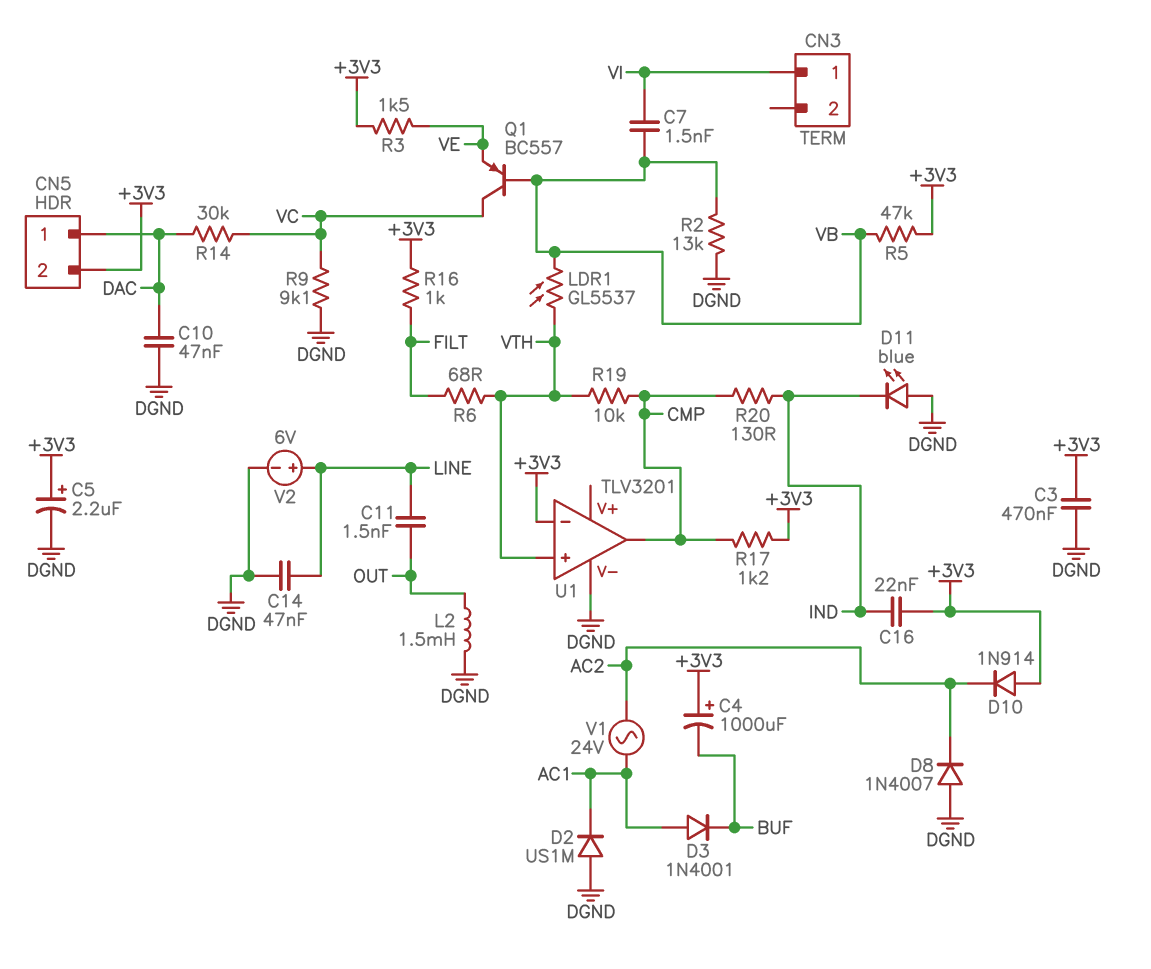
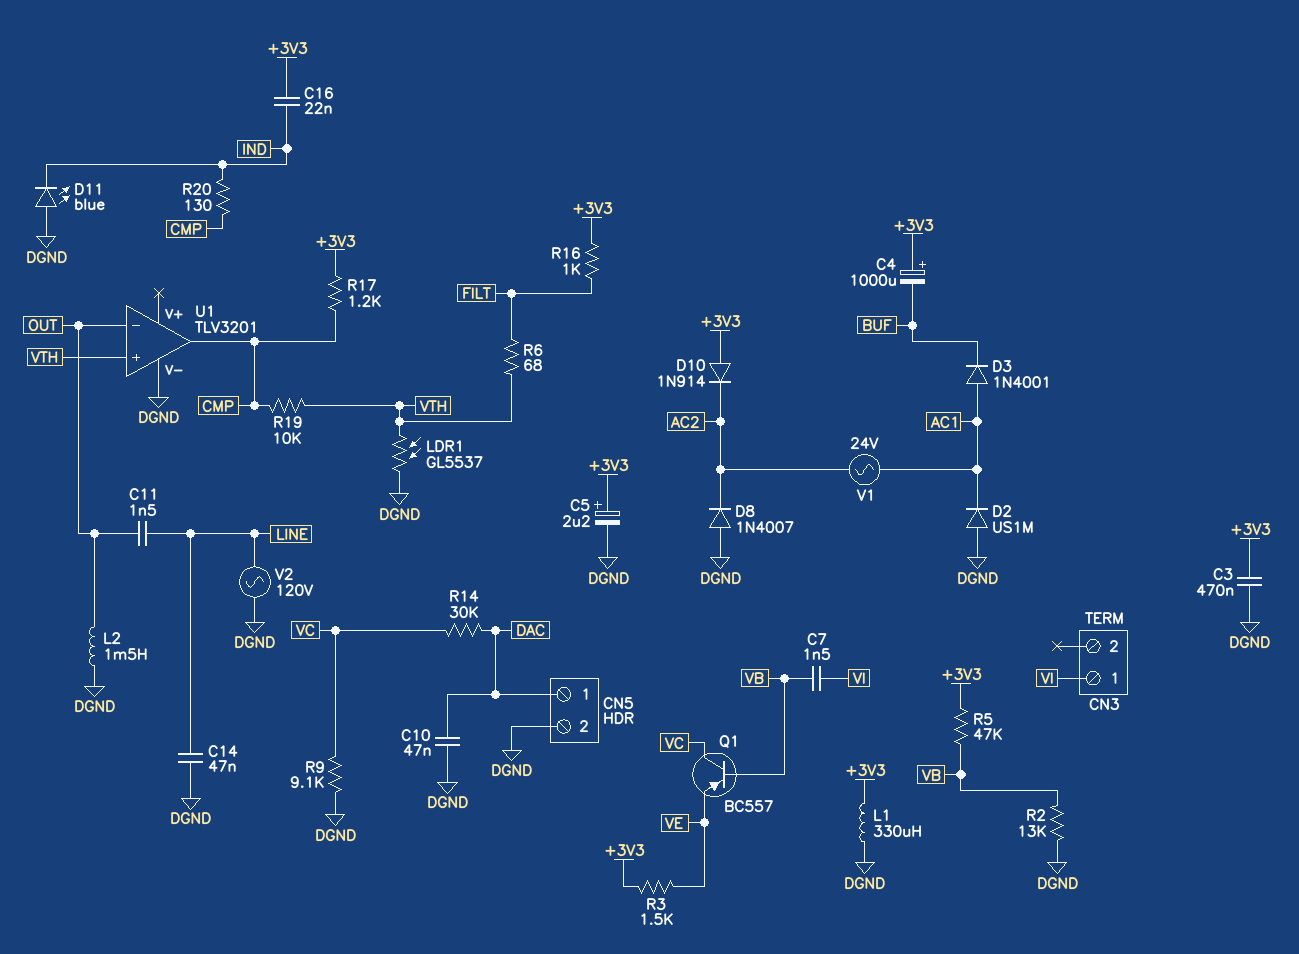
CN5 pin 2: +3V3 -> DGND
L1: none -> 330uH (+3V3, DGND)
LDR1: GL5537 (VB, VTH) -> GL5537 (DGND, VTH)
U1 pin in-: +3V3 -> OUT
V2: 6V (plus LINE, minus DGND) -> AC 120V (DGND, LINE)

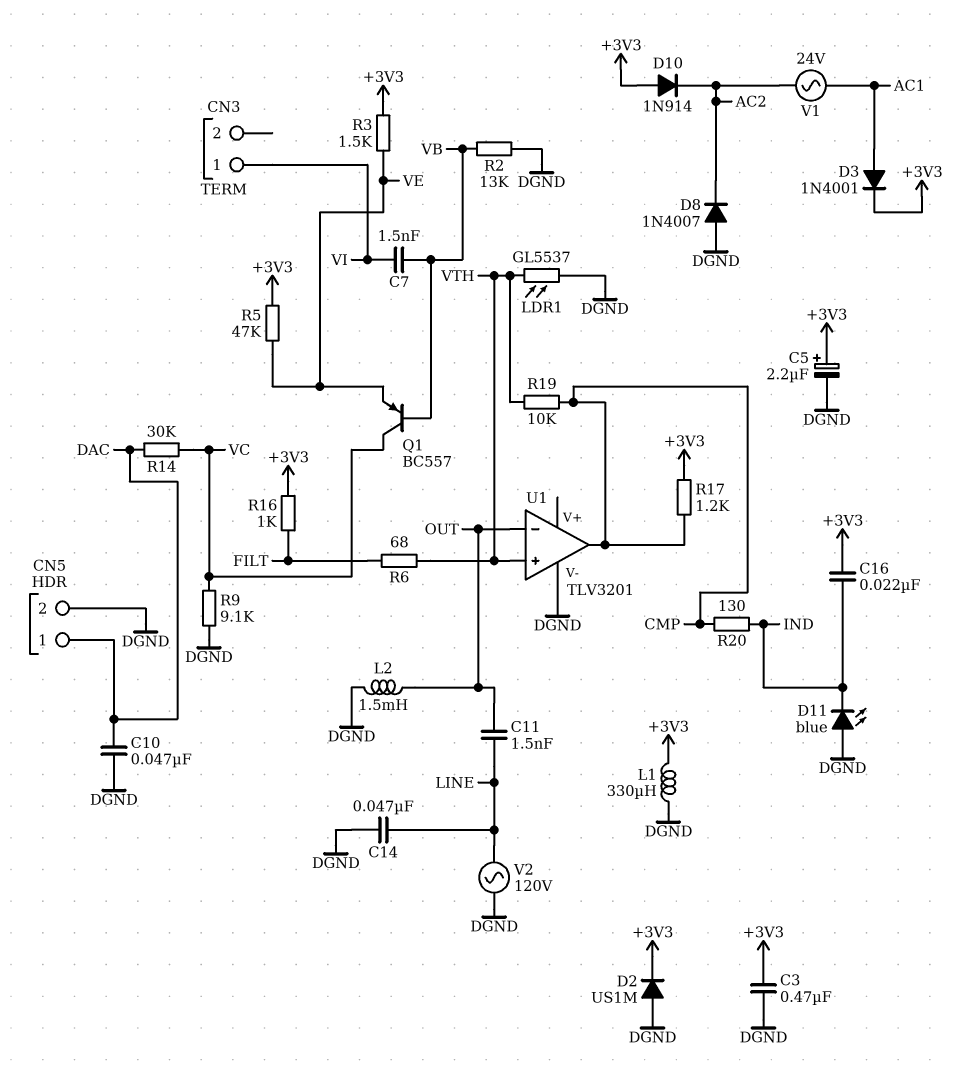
C4: 1000uF (plus +3V3, minus BUF) -> none
D2: diode US1M (A DGND, K AC1) -> diode US1M (A DGND, K +3V3)
D3: diode 1N4001 (A AC1, K BUF) -> diode 1N4001 (A AC1, K +3V3)
R5: 47k (+3V3, VB) -> 47k (+3V3, VE)

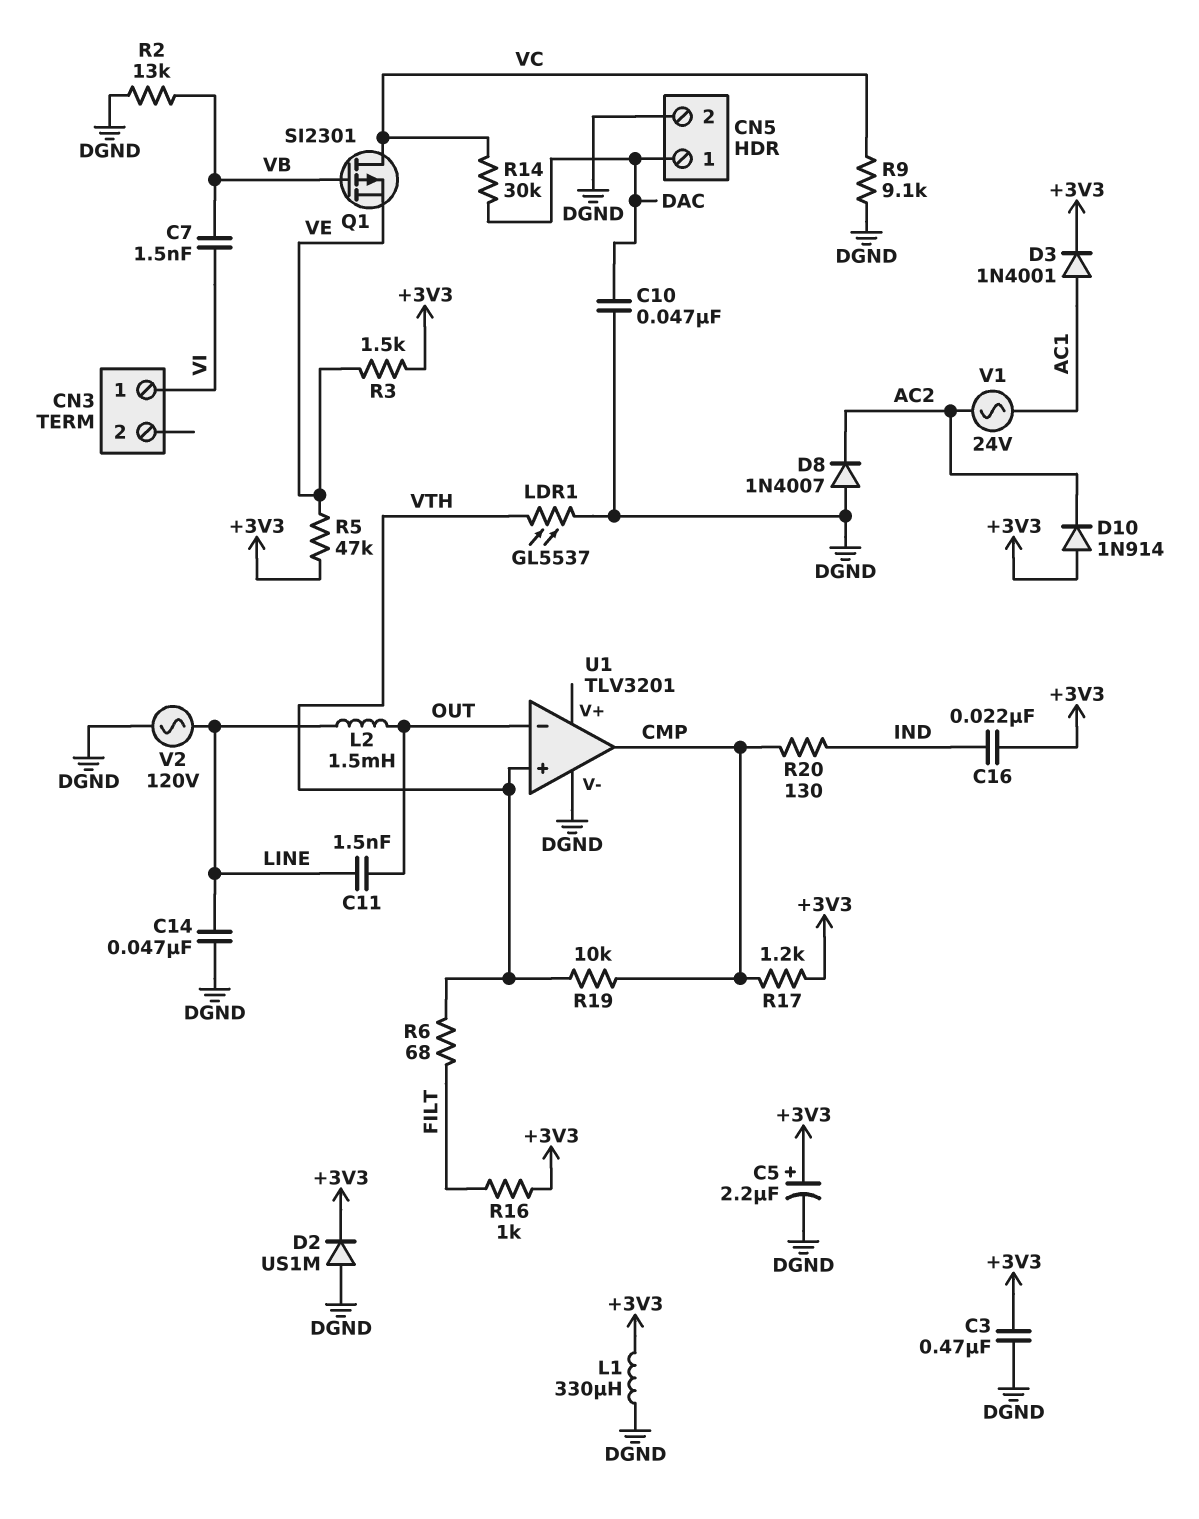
D11: LED blue (A DGND, K IND) -> none
L2: 1.5mH (DGND, OUT) -> 1.5mH (LINE, OUT)
Q1: PNP BC557 (B VB, C VC, E VE) -> PMOS SI2301 (G VB, D VC, S VE)

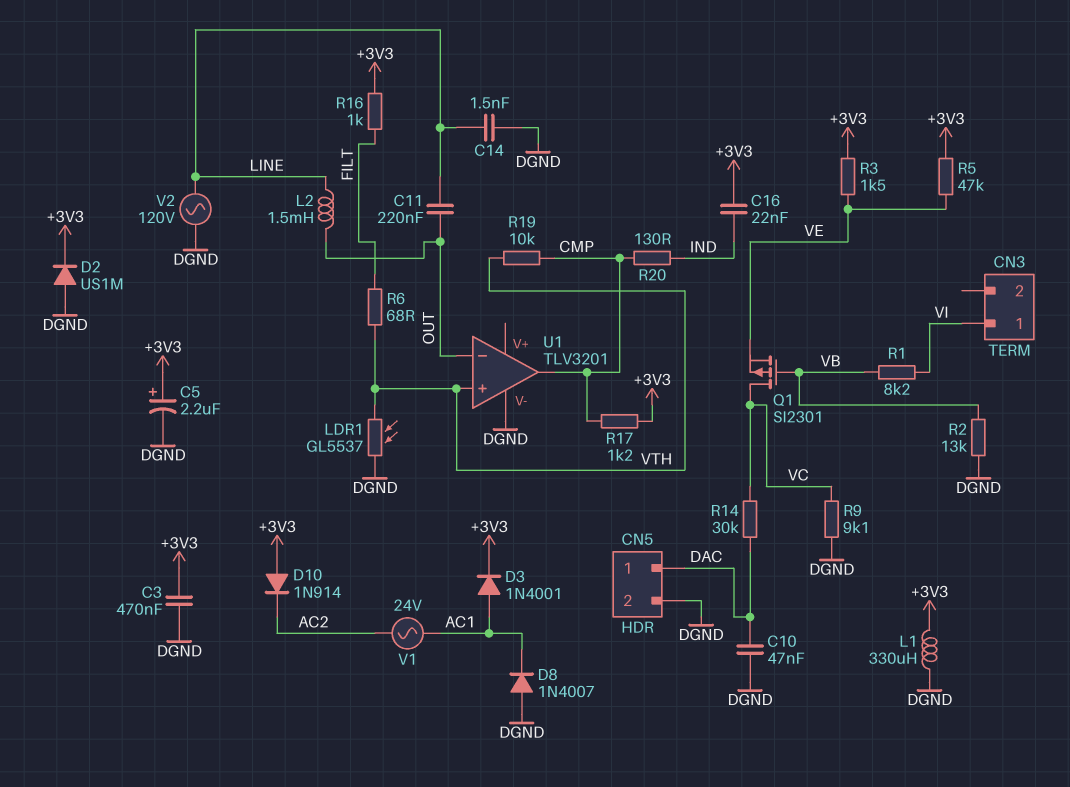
C7: 1.5nF (VB, VI) -> none
C11: 1.5nF (LINE, OUT) -> 220nF (LINE, OUT)
C14: 47nF (DGND, LINE) -> 1.5nF (DGND, LINE)
D8: diode 1N4007 (A DGND, K AC2) -> diode 1N4007 (A DGND, K AC1)
R1: none -> 8.2k (VB, VI)

